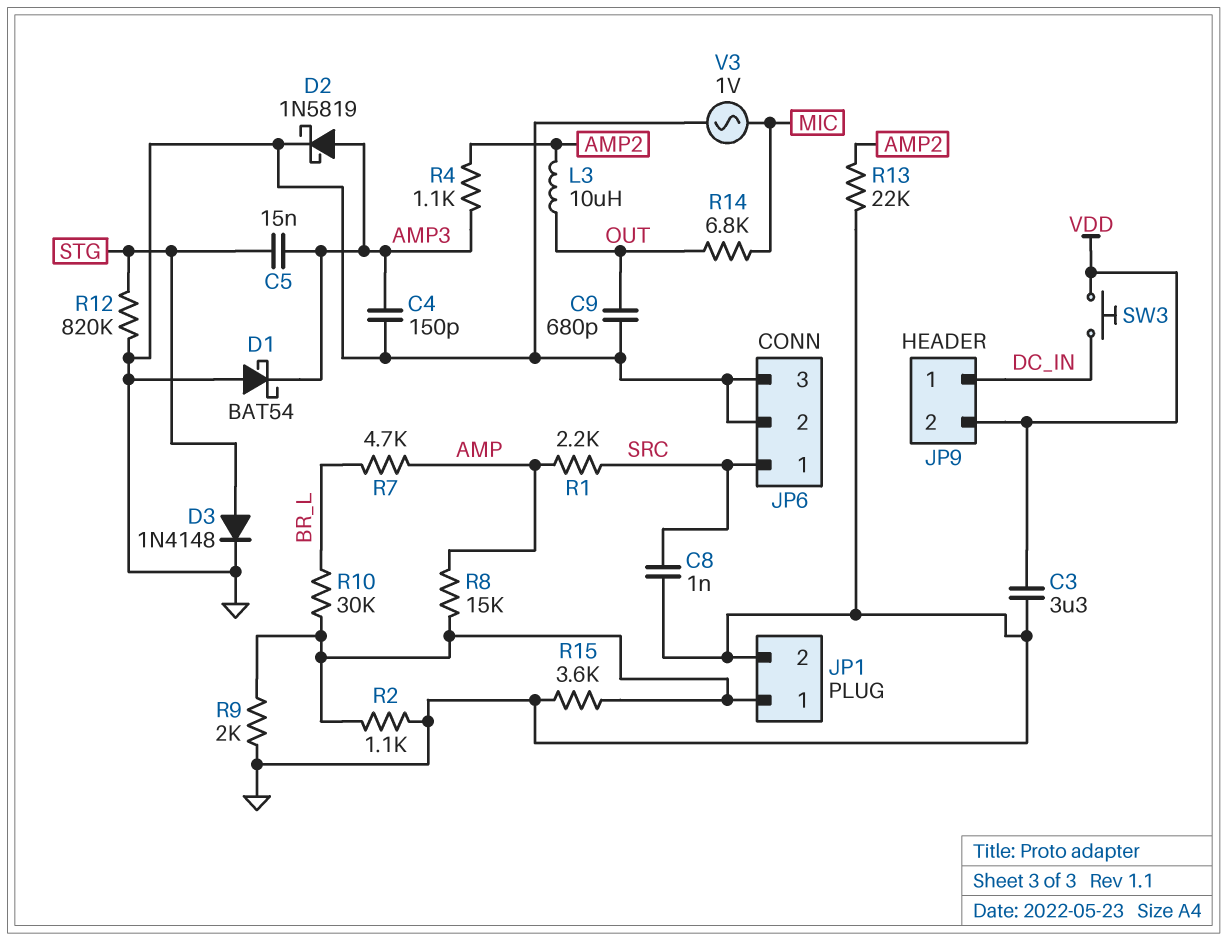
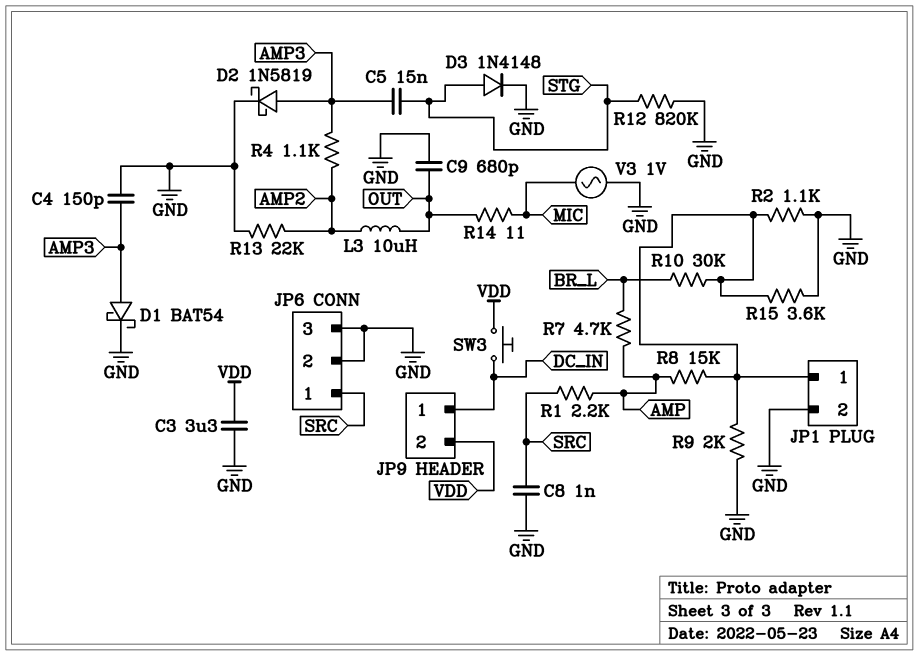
D1: schottky BAT54 (A GND, K AMP3) -> schottky BAT54 (A AMP3, K GND)
R14: 6.8k (MIC, OUT) -> 11 (MIC, OUT)

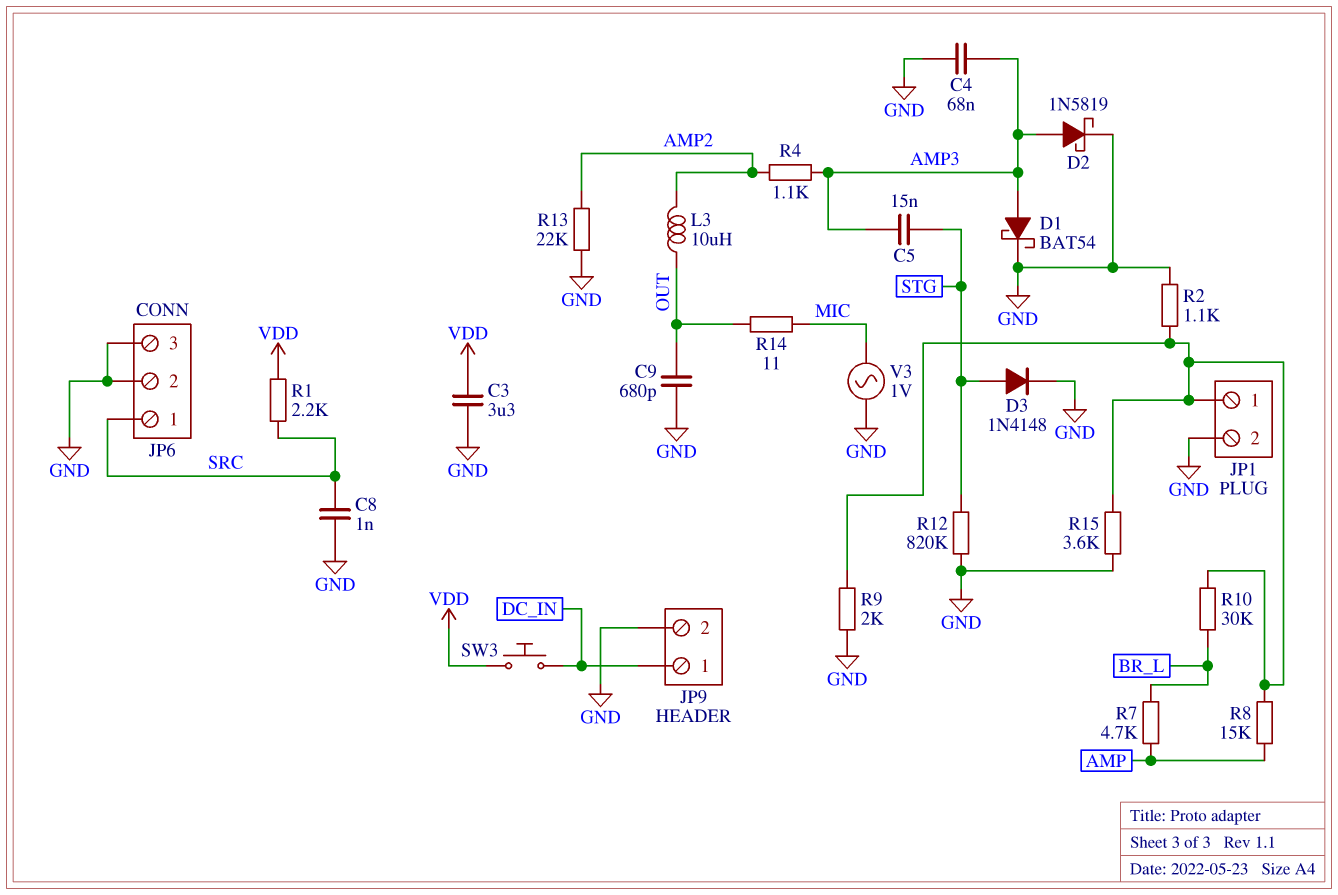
C4: 150pF (AMP3, GND) -> 68nF (AMP3, GND)
JP9 pin 2: VDD -> GND
R1: 2.2k (AMP, SRC) -> 2.2k (SRC, VDD)

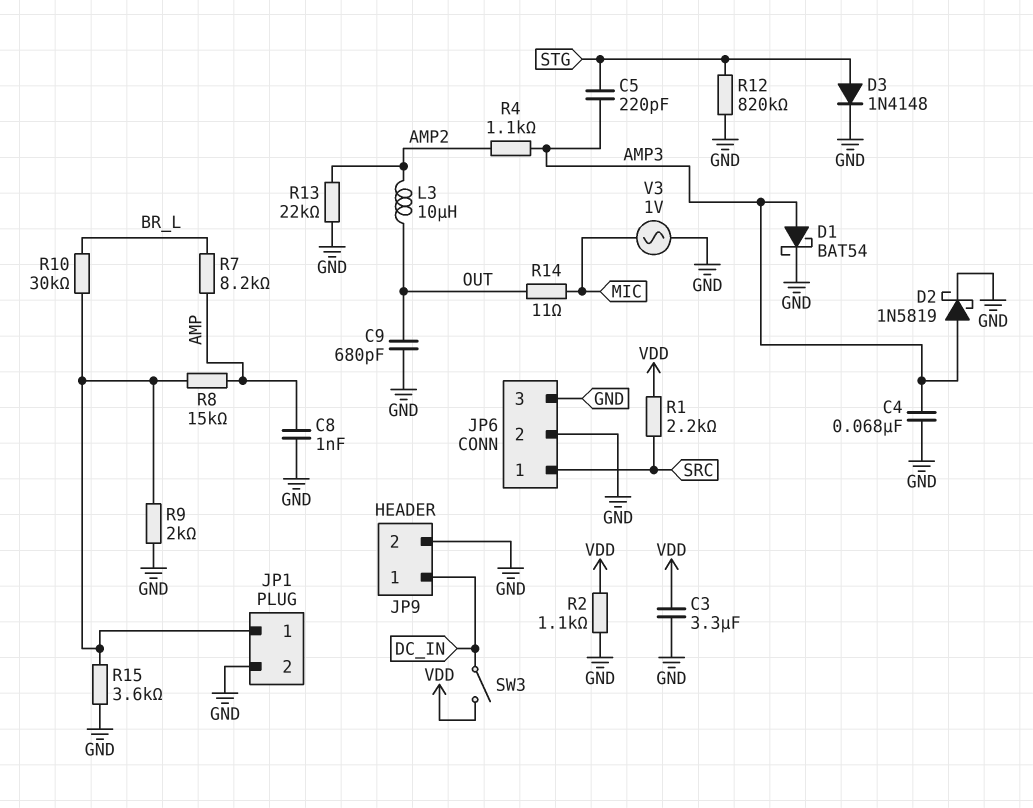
C5: 15nF (AMP3, STG) -> 220pF (AMP3, STG)
C8: 1nF (GND, SRC) -> 1nF (AMP, GND)
R2: 1.1k (GND, JP1/1) -> 1.1k (GND, VDD)
R7: 4.7k (AMP, BR_L) -> 8.2k (AMP, BR_L)
SW3: button (DC_IN, VDD) -> switch (DC_IN, VDD)

